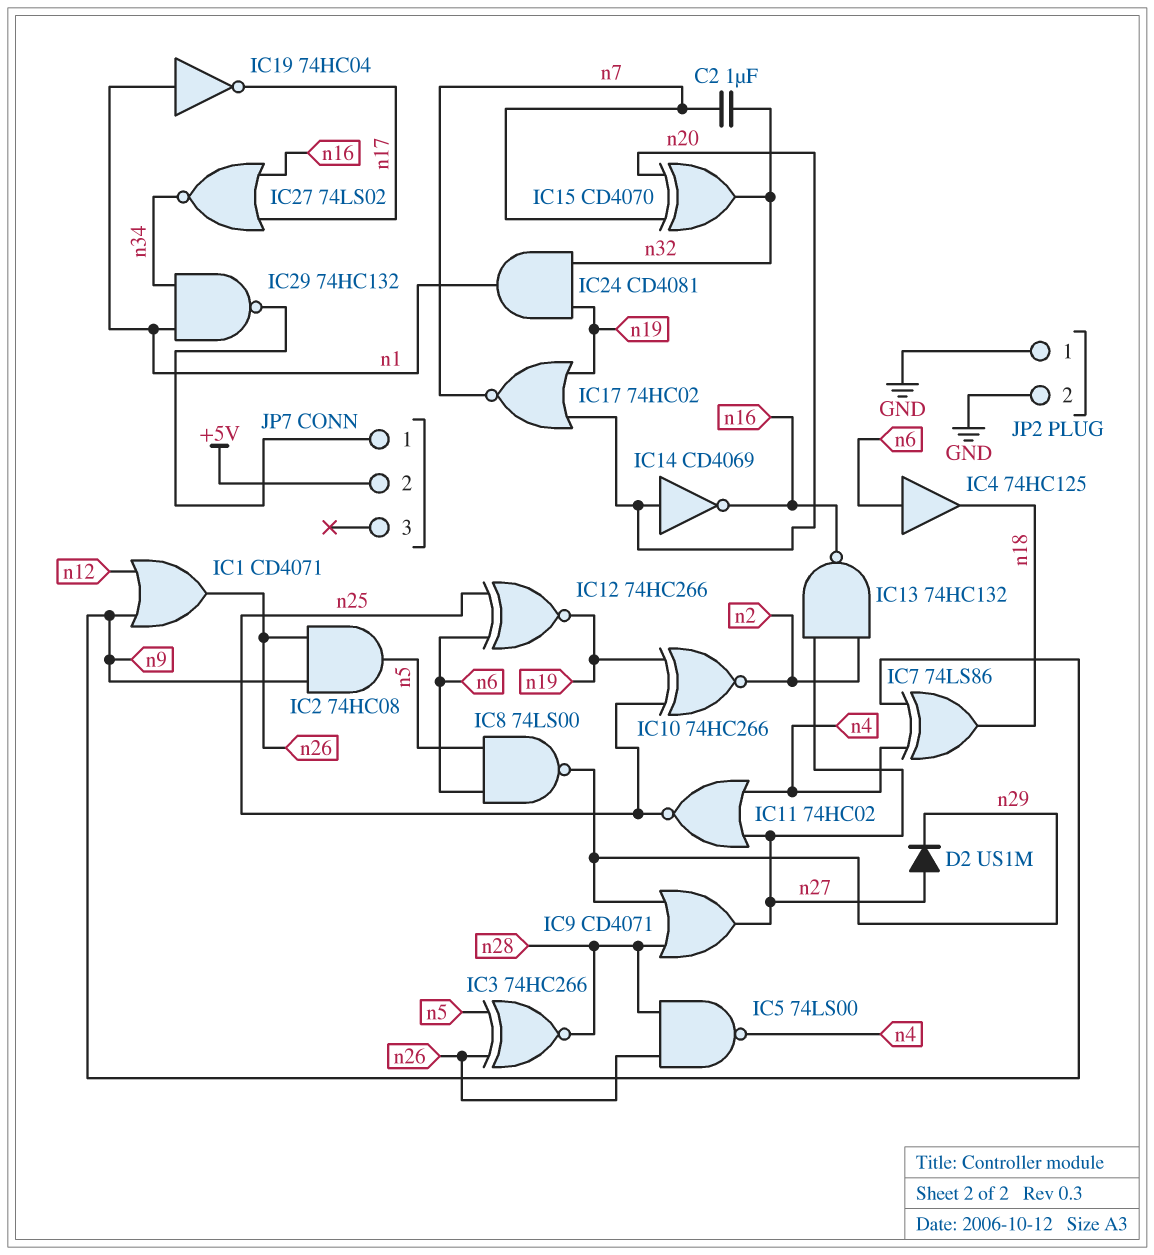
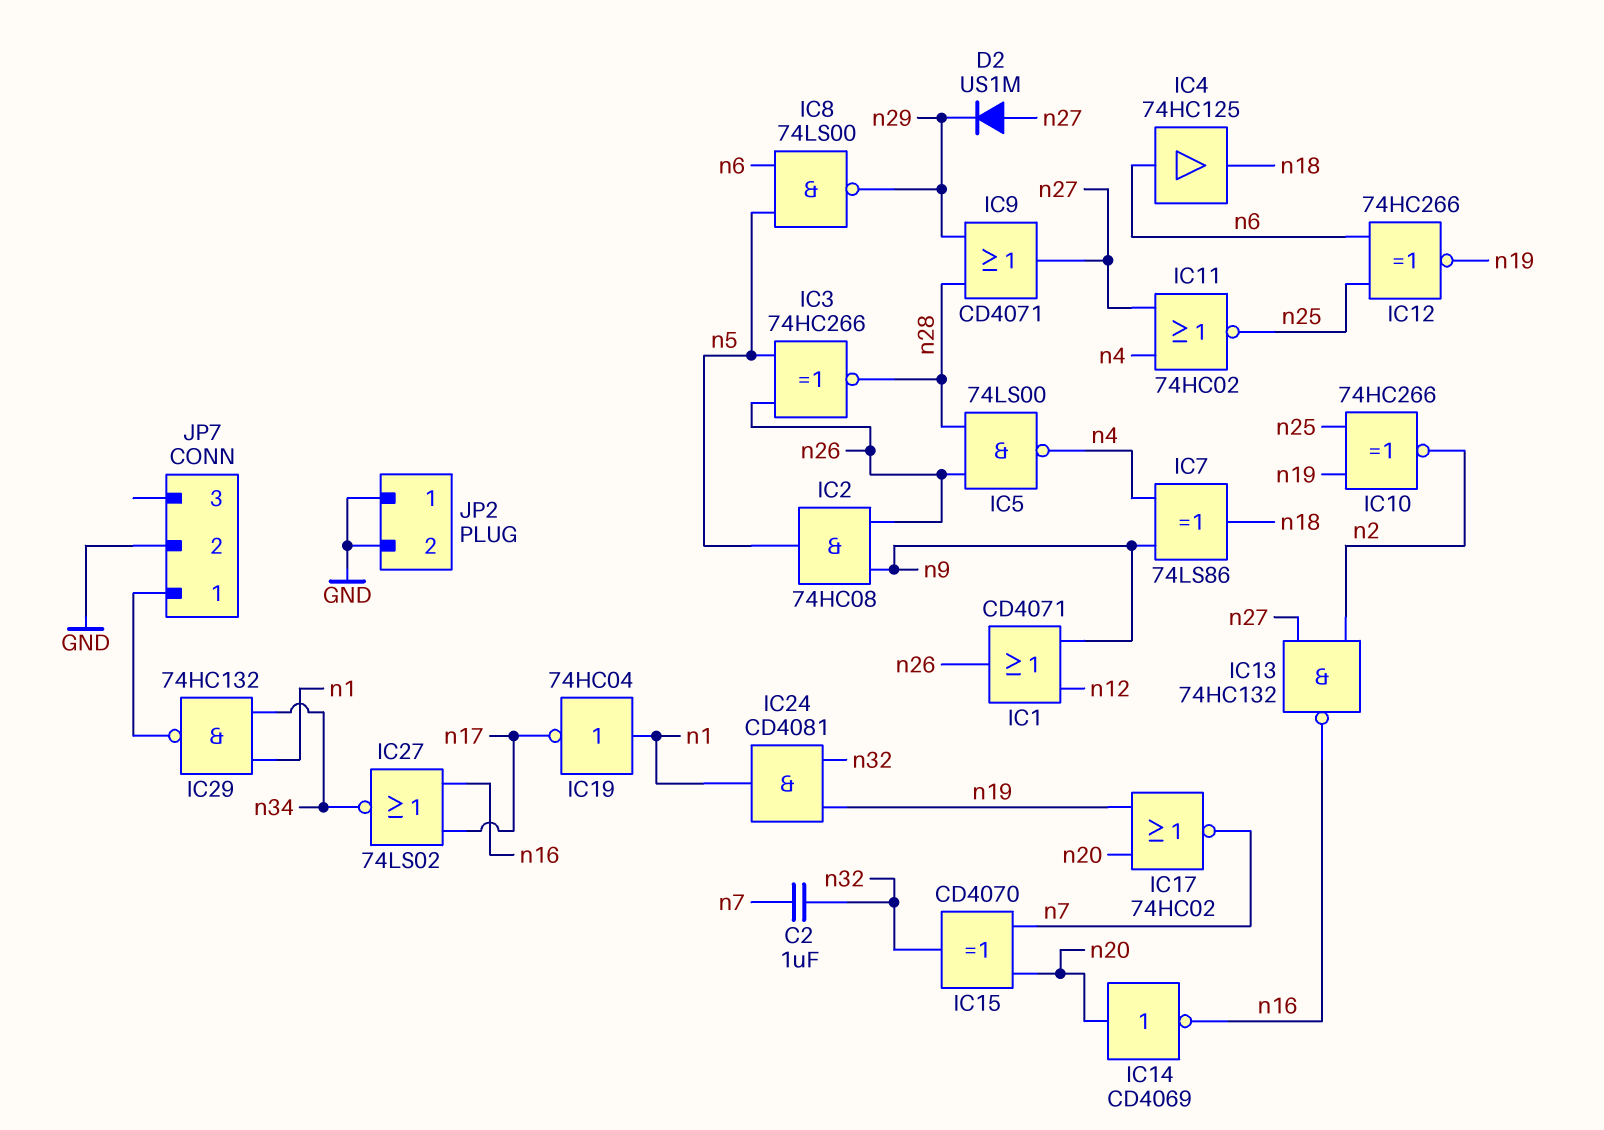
JP7 pin 2: +5V -> GND

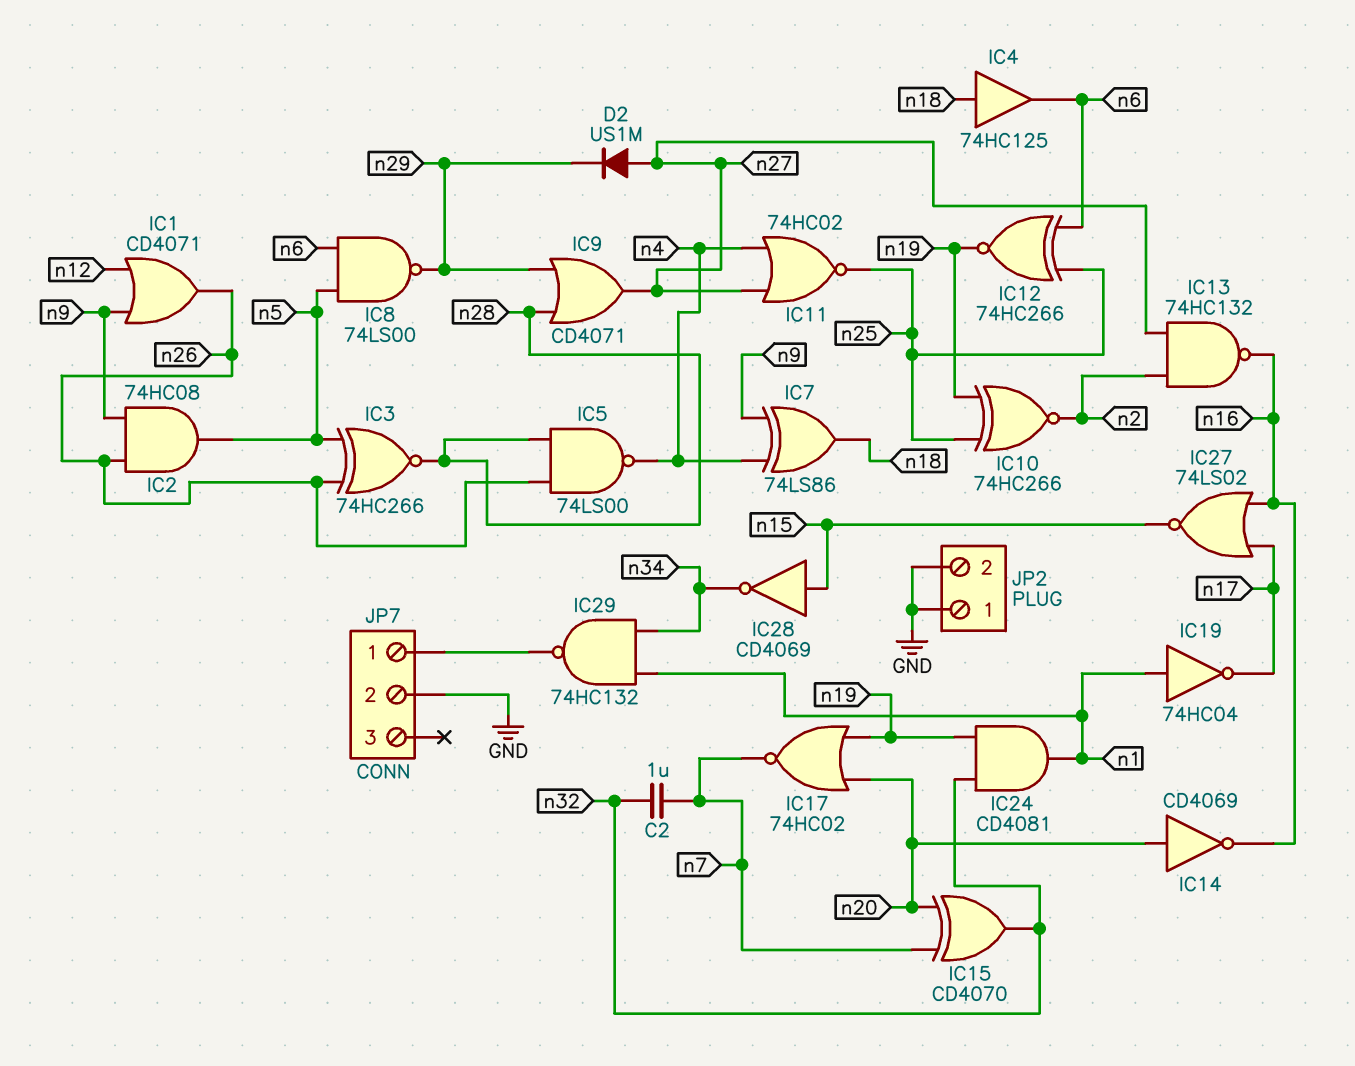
IC4: buffer 74HC125 (in n6, out n18) -> buffer 74HC125 (in n18, out n6)
IC27: NOR 74LS02 (in n16, in n17, out n34) -> NOR 74LS02 (in n16, in n17, out n15)
IC28: none -> NOT CD4069 (in n15, out n34)

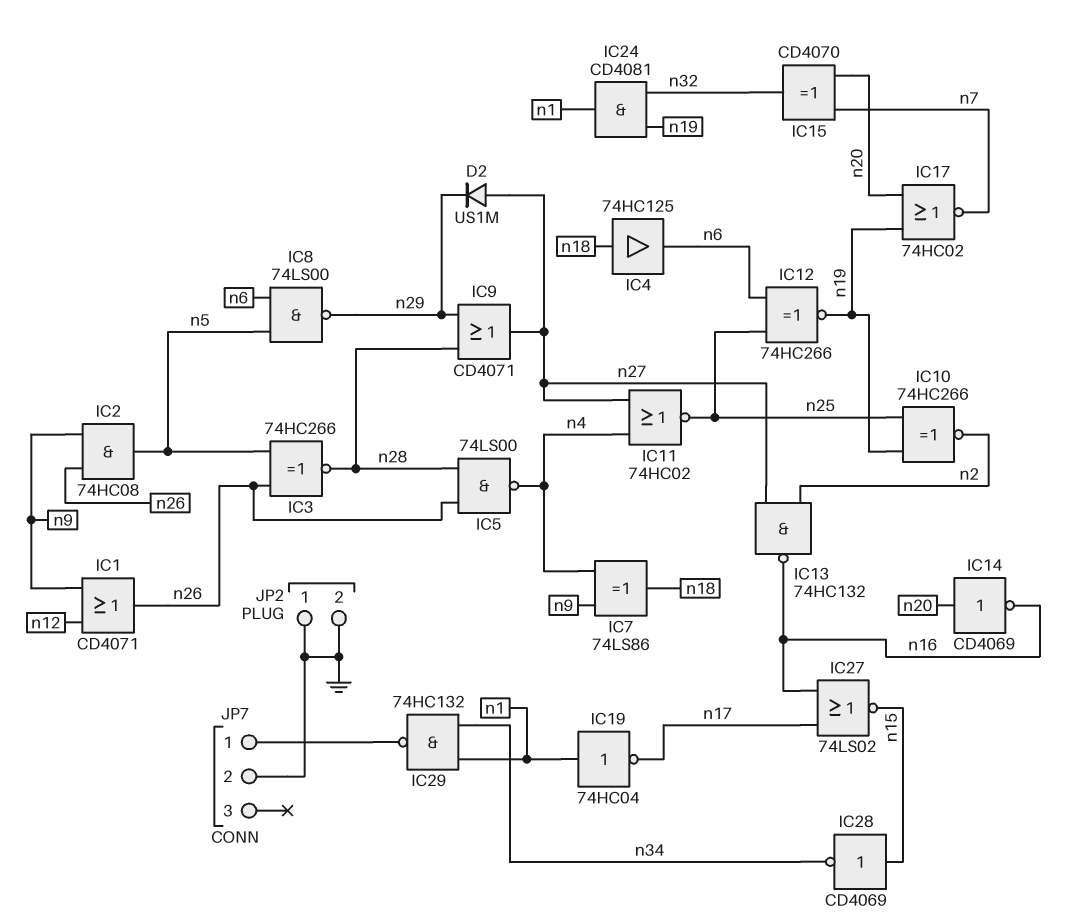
C2: 1uF (n7, n32) -> none

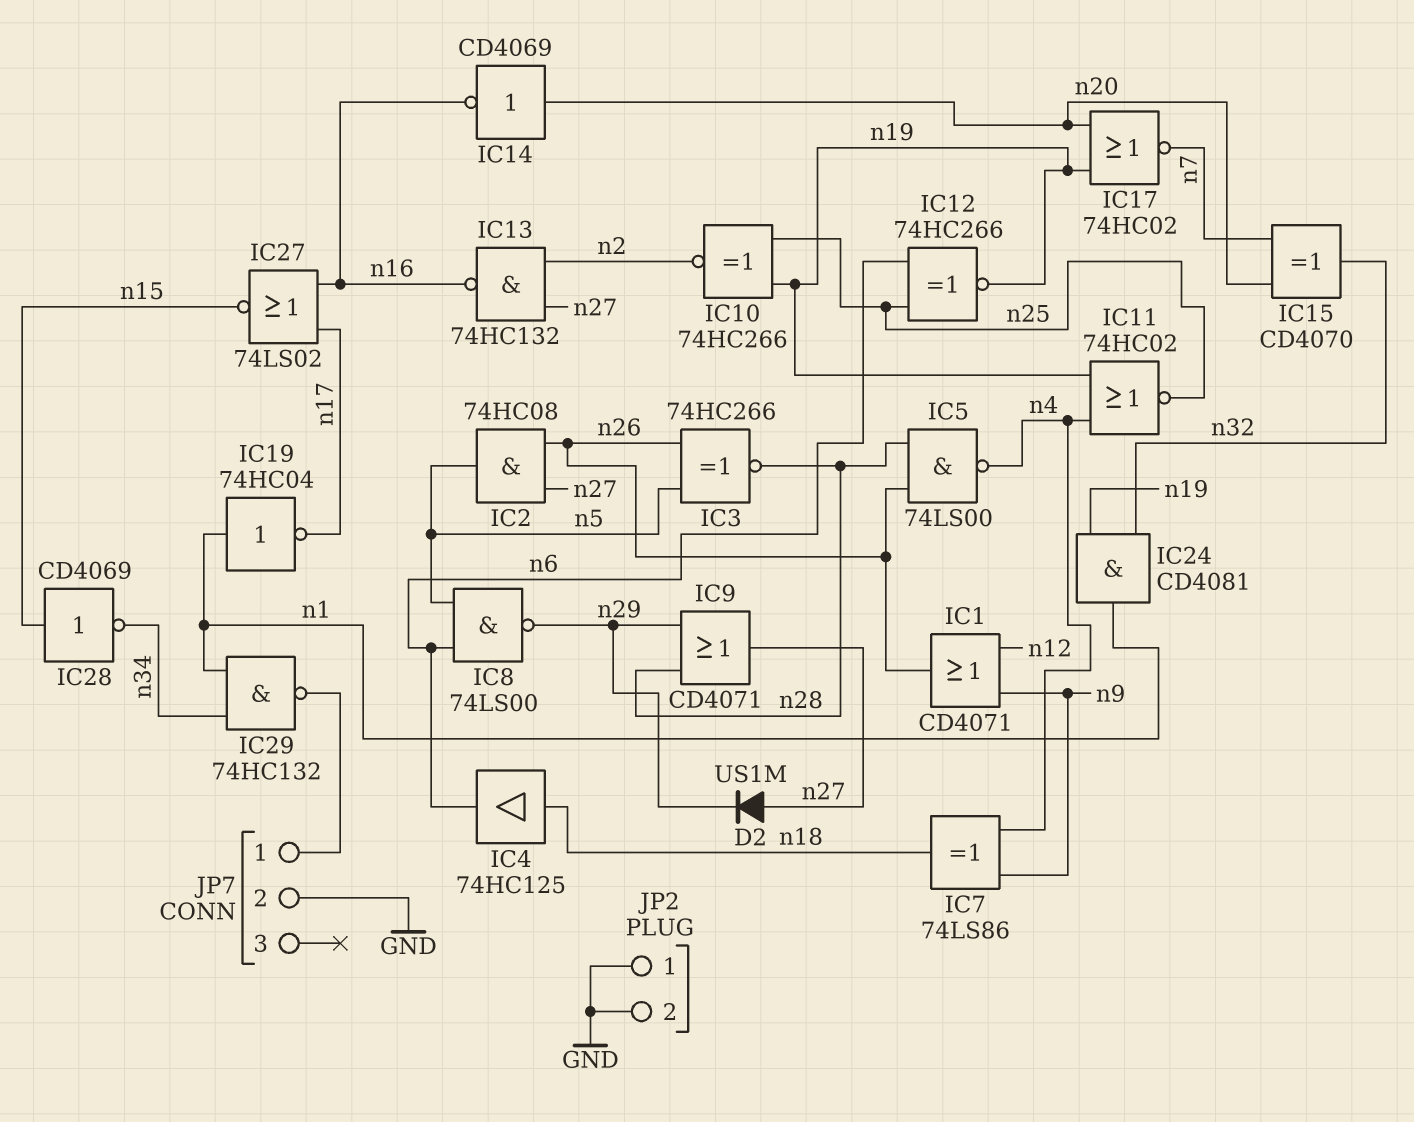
IC2: AND 74HC08 (in n9, in n26, out n5) -> AND 74HC08 (in n26, in n27, out n5)
IC11: NOR 74HC02 (in n4, in n27, out n25) -> NOR 74HC02 (in n4, in n19, out n25)

